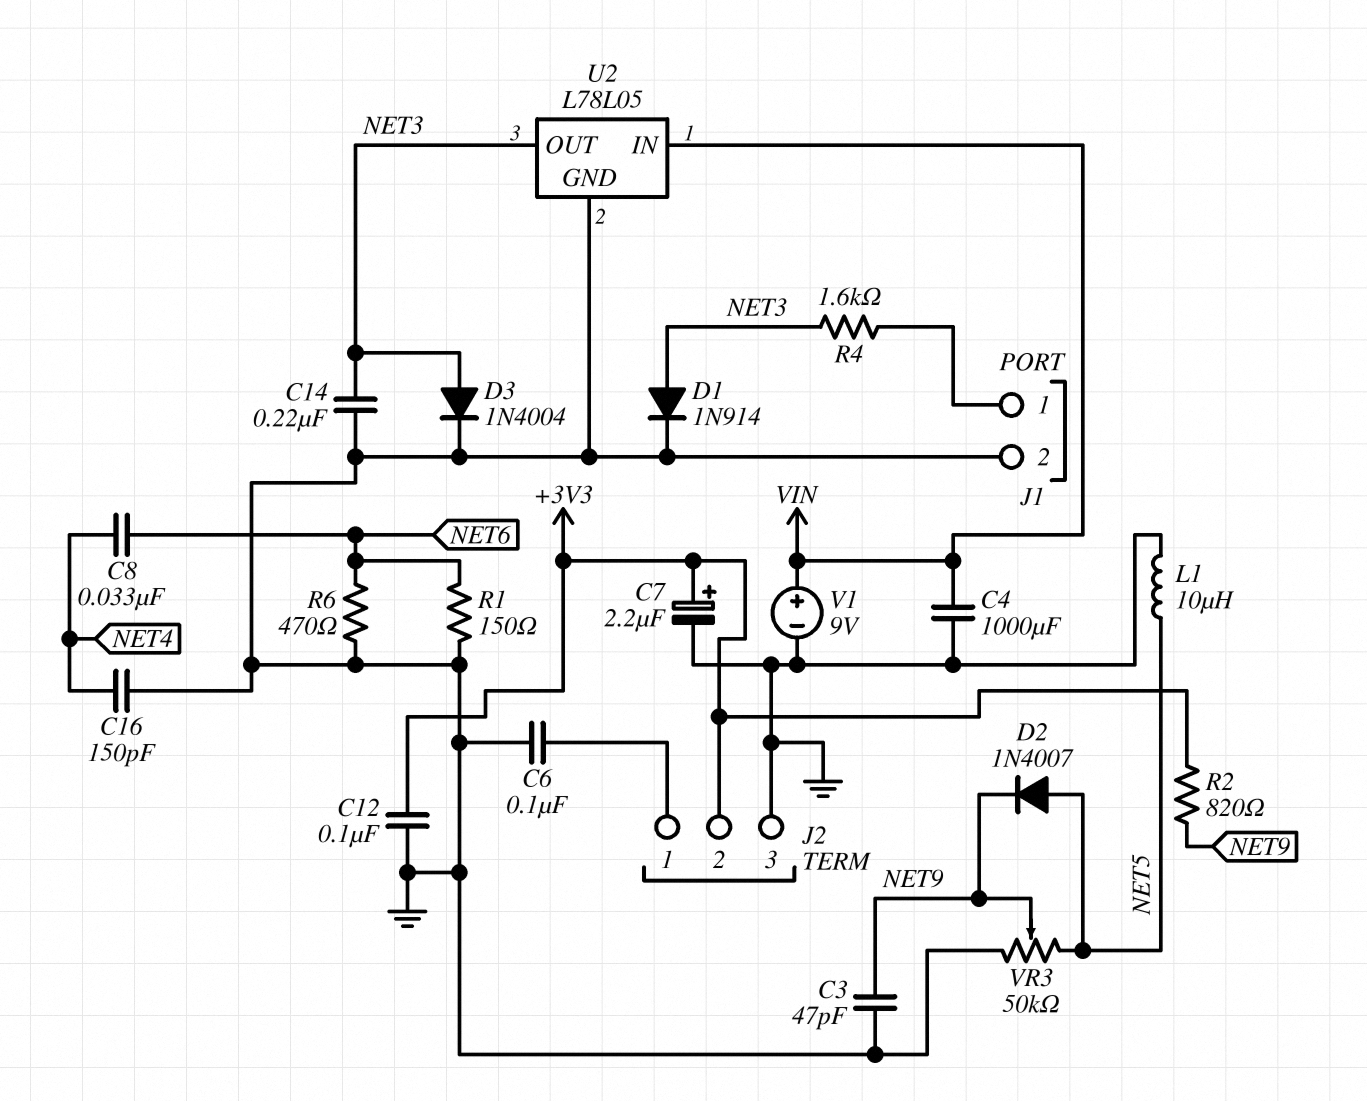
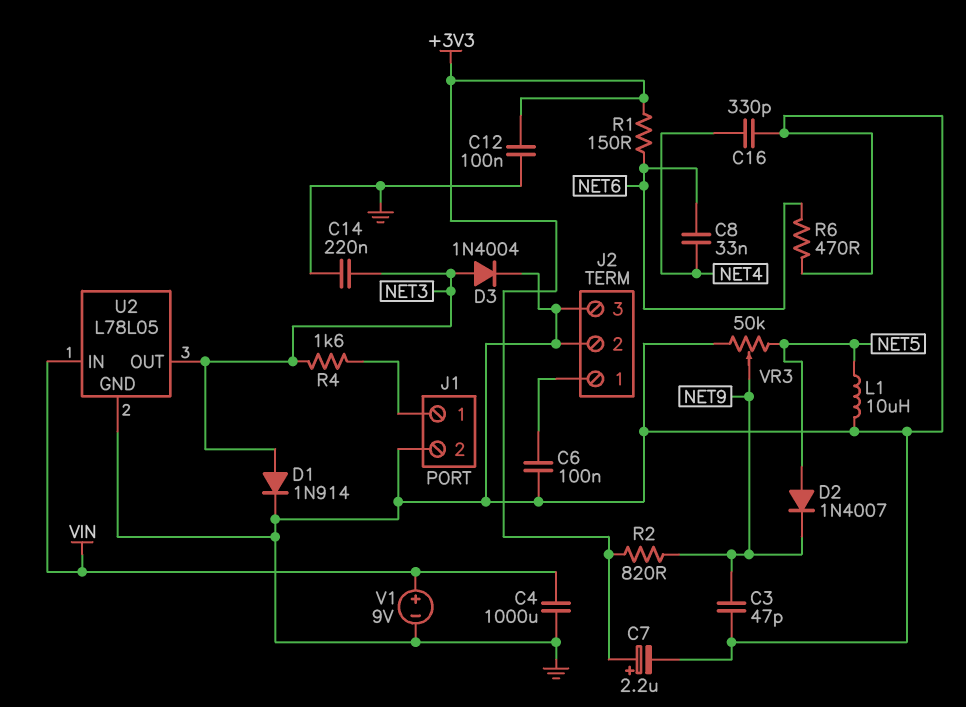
C16: 150pF (GND, NET4) -> 330pF (GND, NET4)
J2 pin 2: +3V3 -> GND
R1: 150 (GND, NET6) -> 150 (+3V3, NET6)

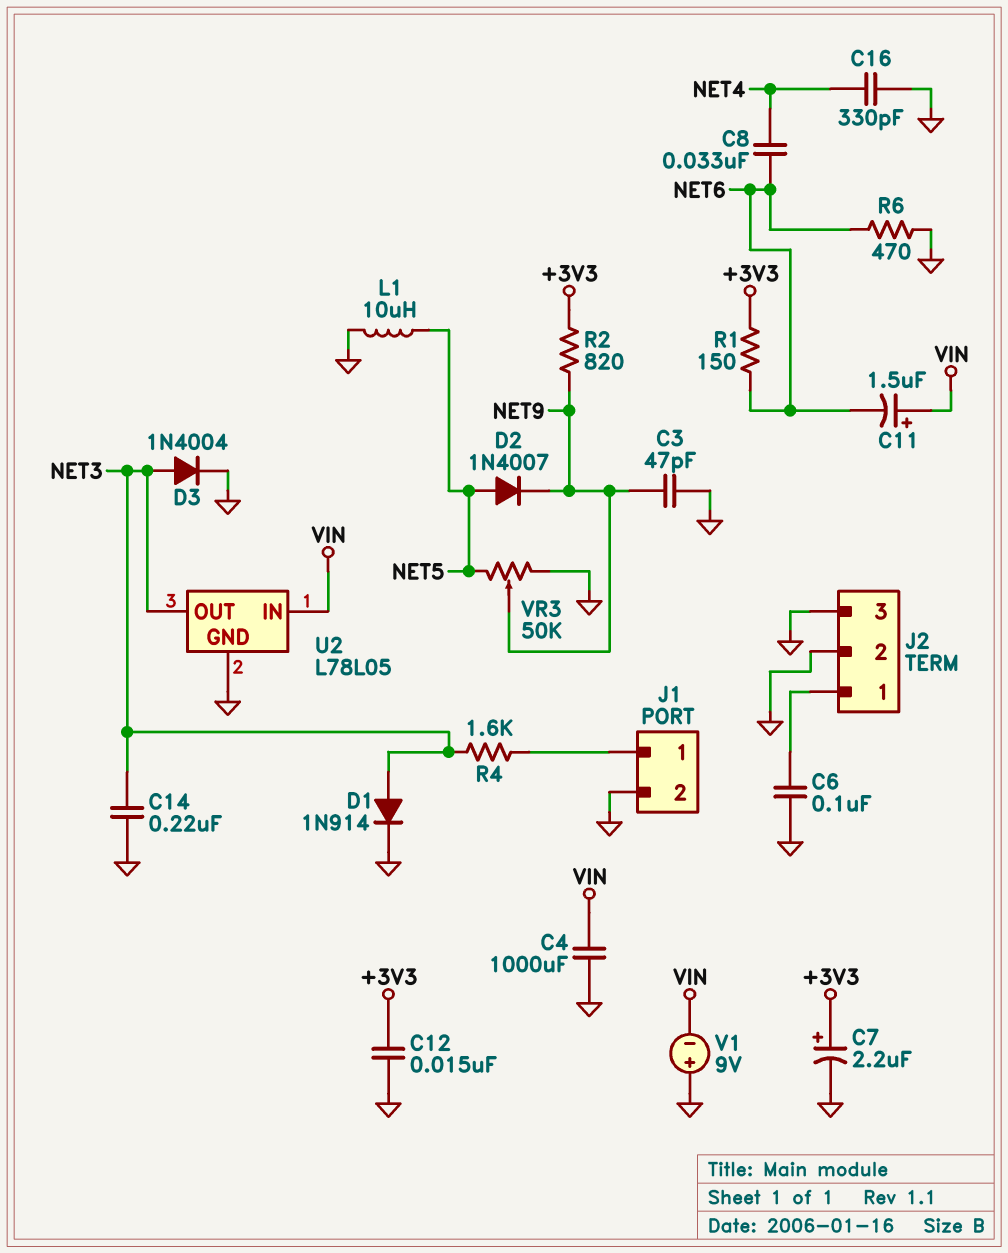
C11: none -> 1.5uF (plus VIN, minus NET6)
C12: 100nF (+3V3, GND) -> 15nF (+3V3, GND)
V1: 9V (plus VIN, minus GND) -> 9V (plus GND, minus VIN)

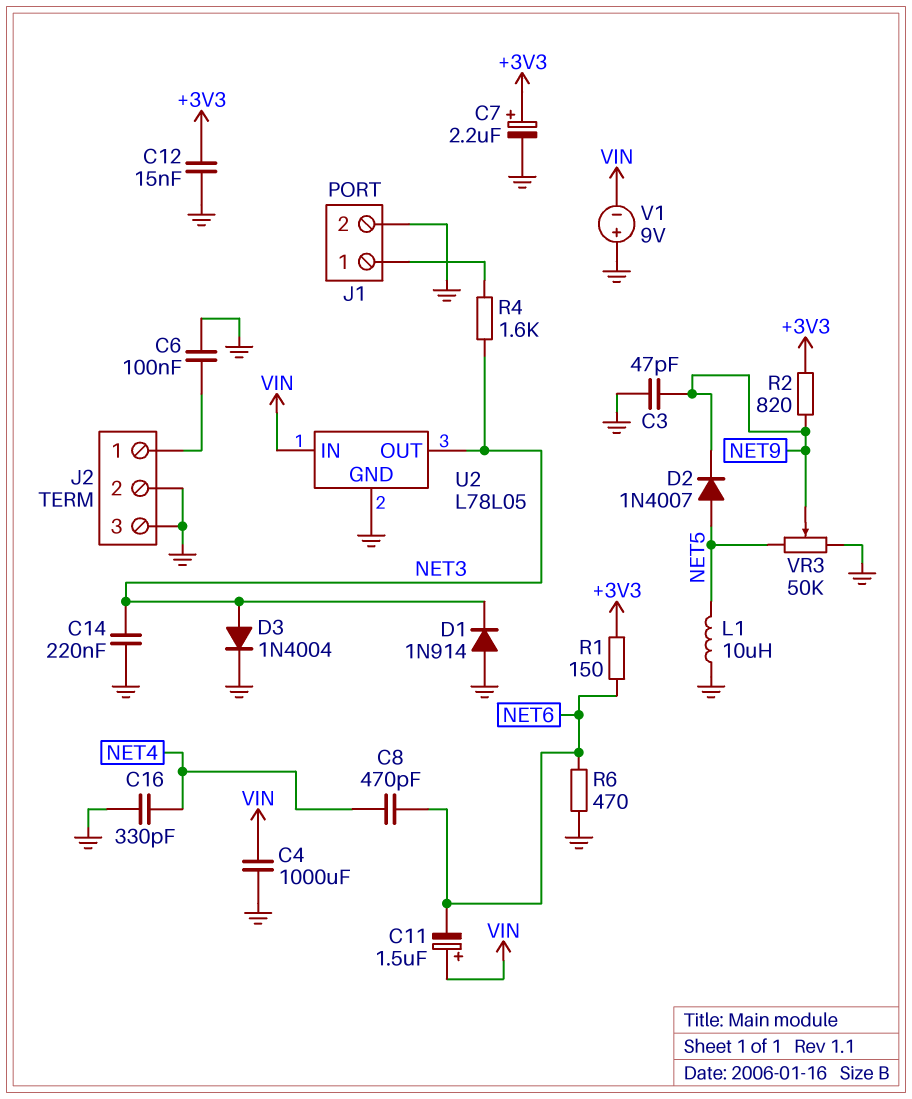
C8: 33nF (NET4, NET6) -> 470pF (NET4, NET6)
D1: diode 1N914 (A NET3, K GND) -> diode 1N914 (A GND, K NET3)

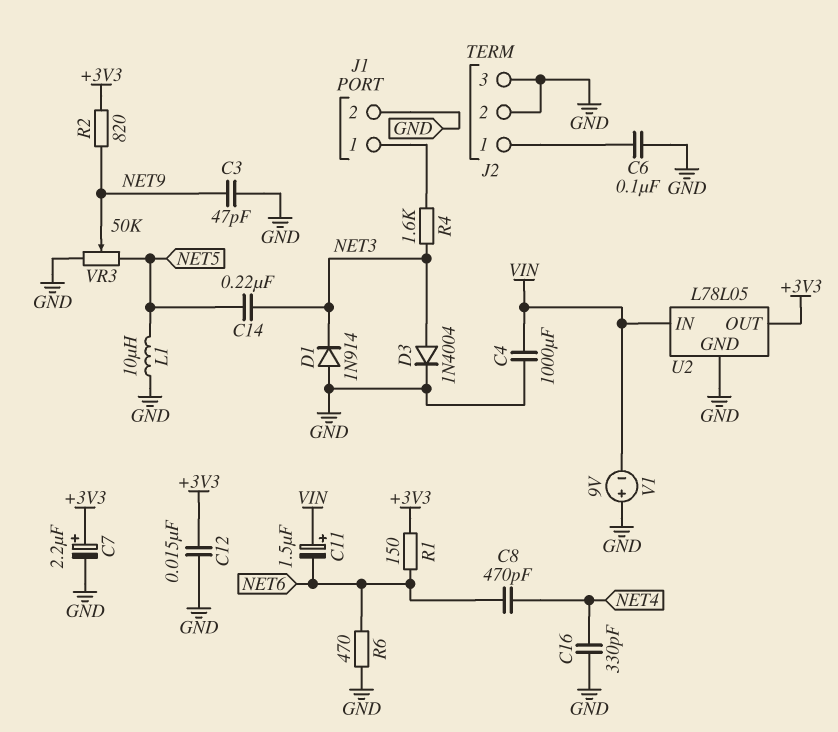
C14: 220nF (GND, NET3) -> 220nF (NET3, NET5)
D2: diode 1N4007 (A NET5, K NET9) -> none
U2 pin OUT: NET3 -> +3V3

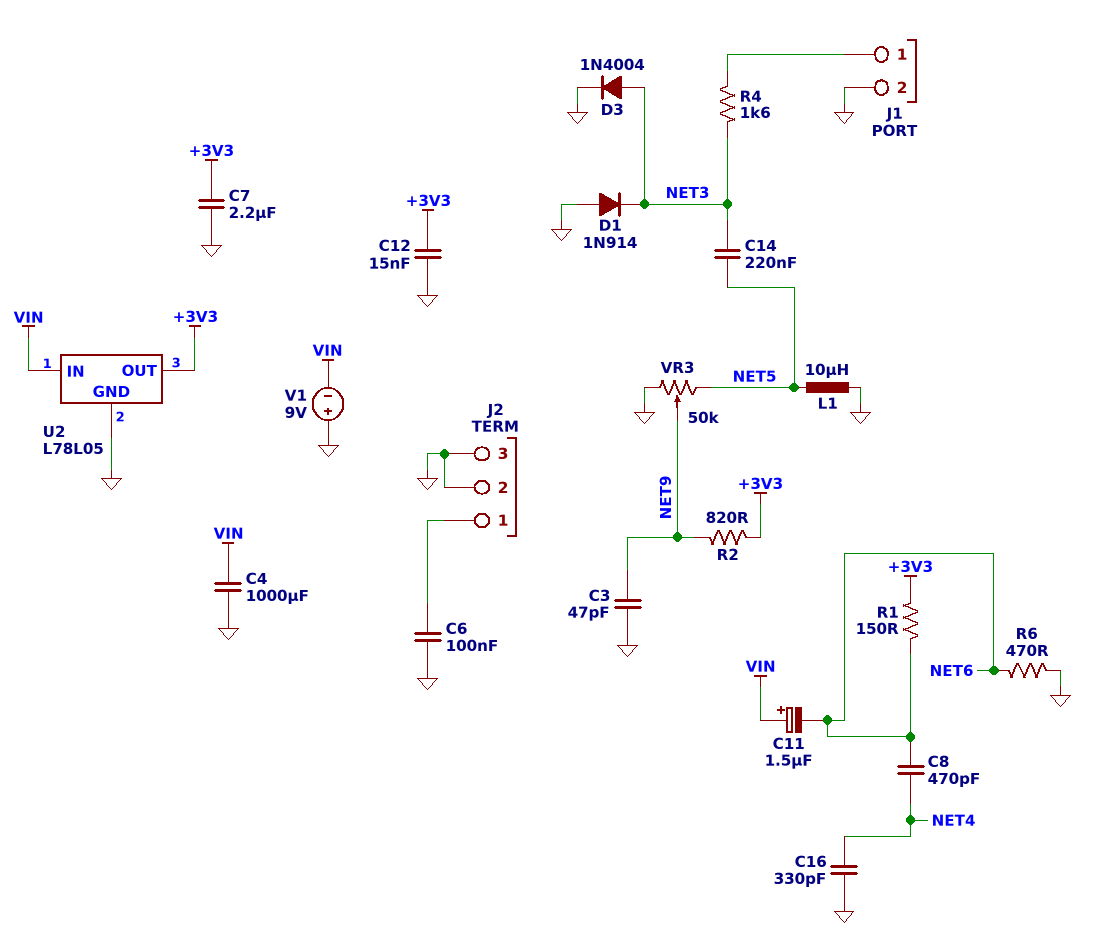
C7: 2.2uF (plus +3V3, minus GND) -> 2.2uF (+3V3, GND)

